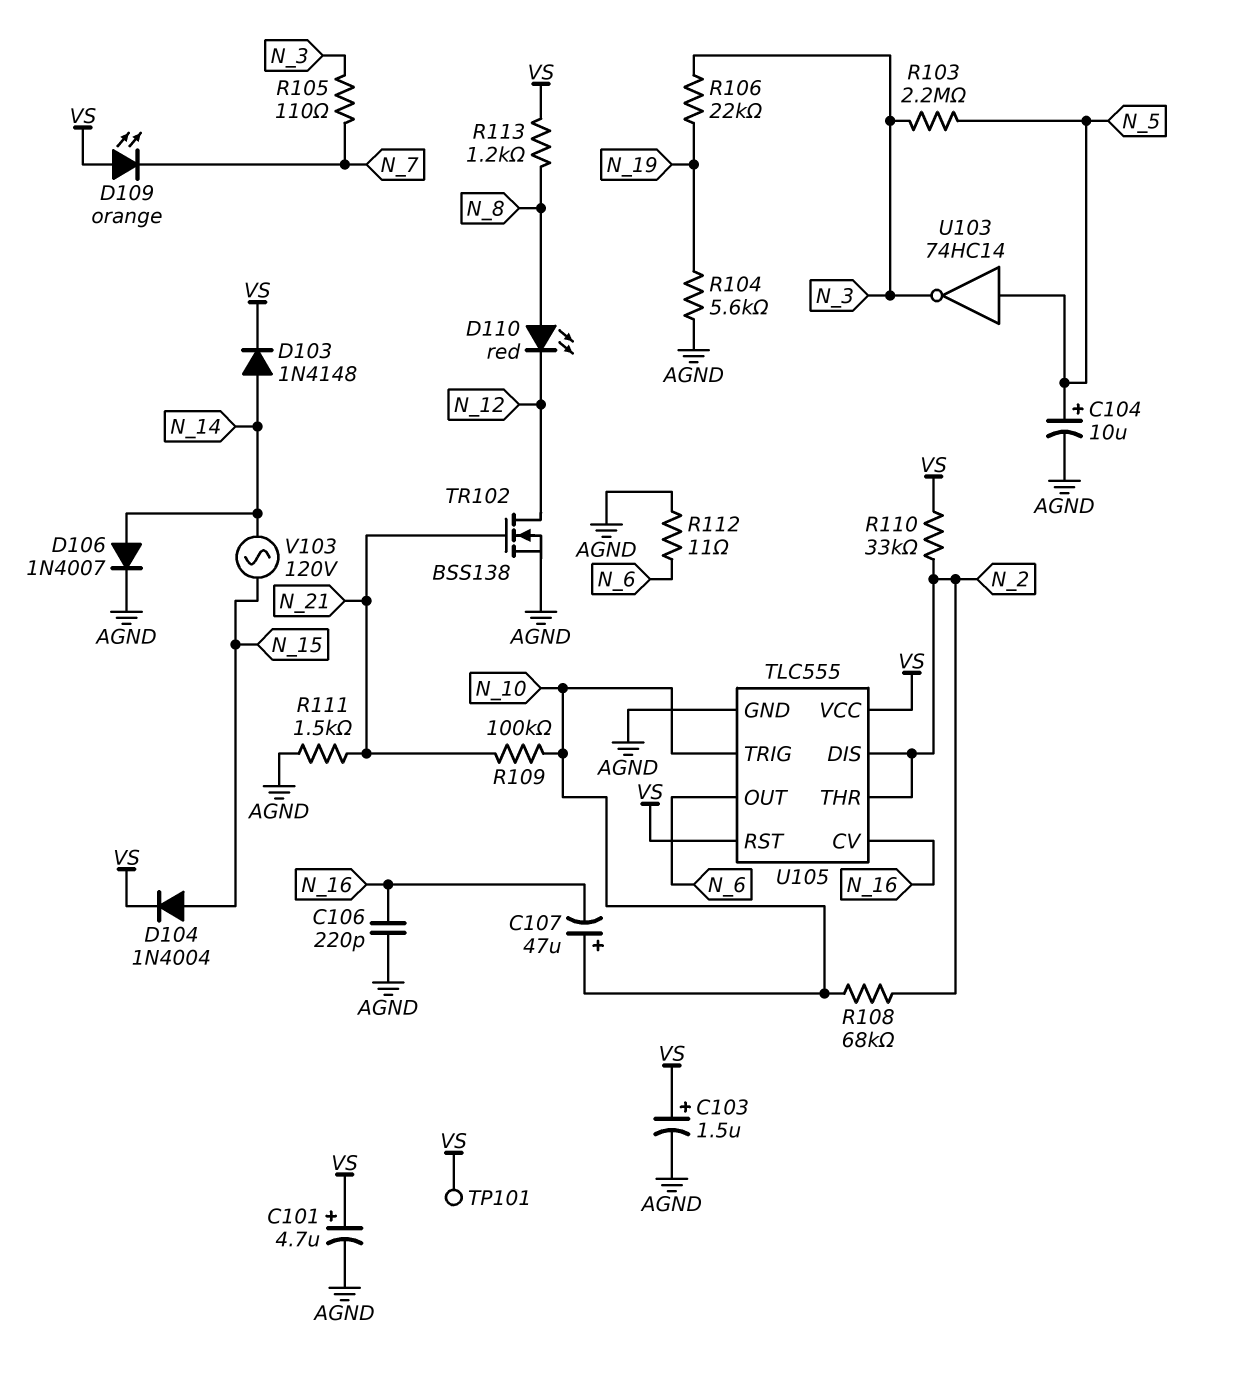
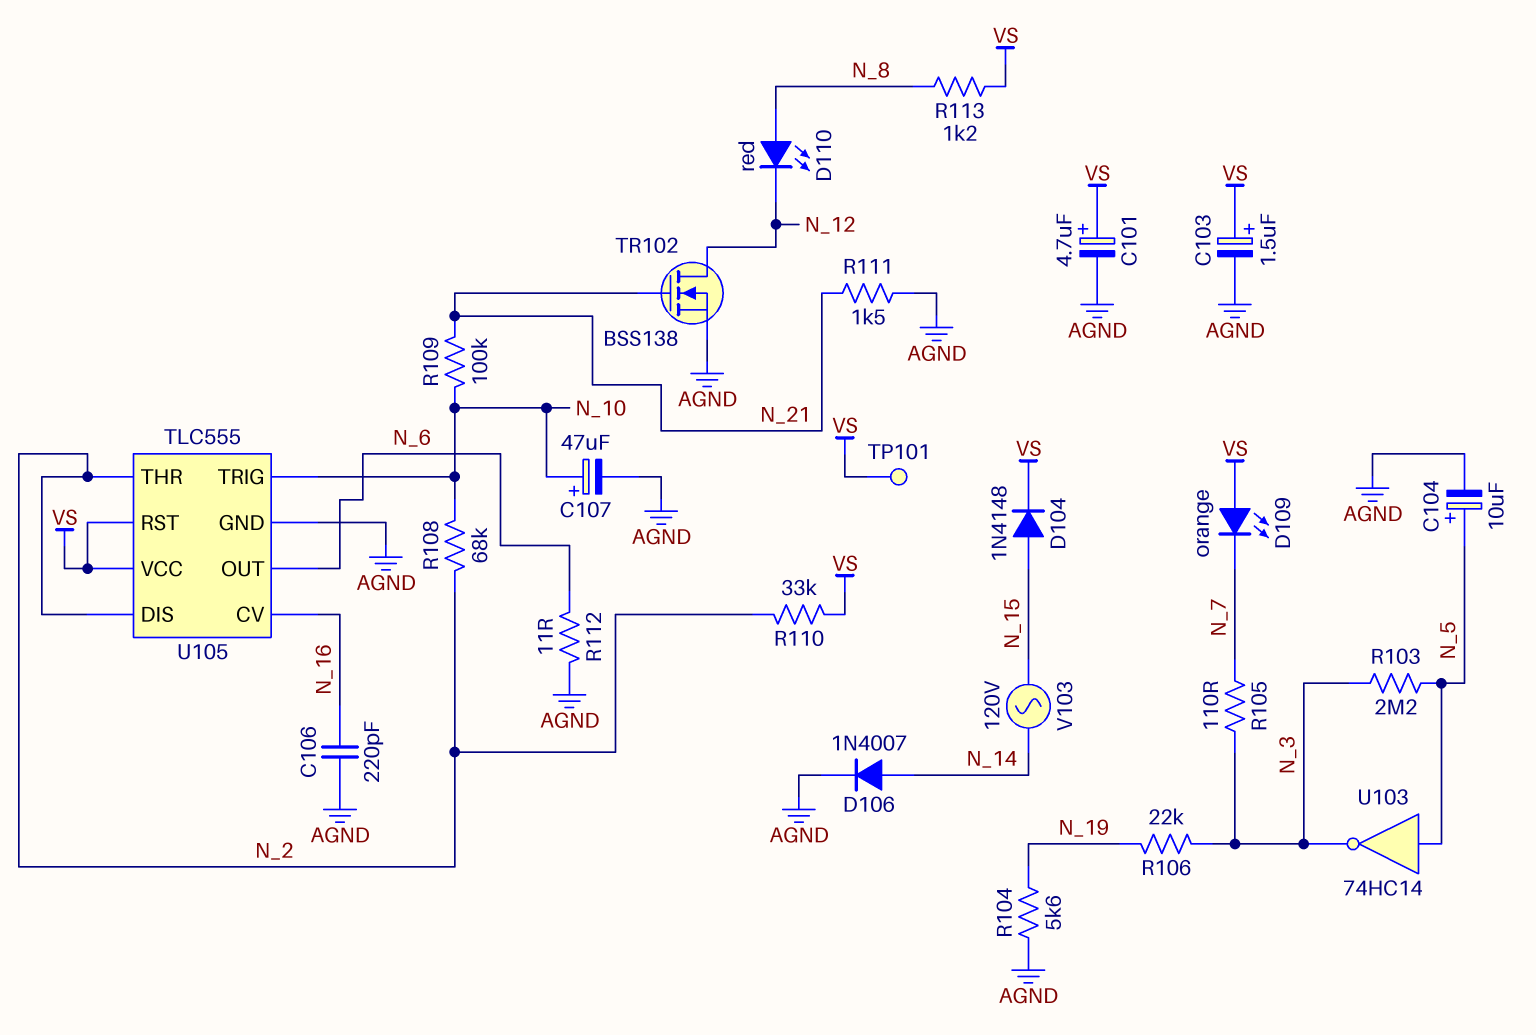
C107: 47uF (plus N_10, minus N_16) -> 47uF (plus N_10, minus AGND)
D103: diode 1N4148 (A N_14, K VS) -> none
D104: diode 1N4004 (A N_15, K VS) -> diode 1N4148 (A N_15, K VS)

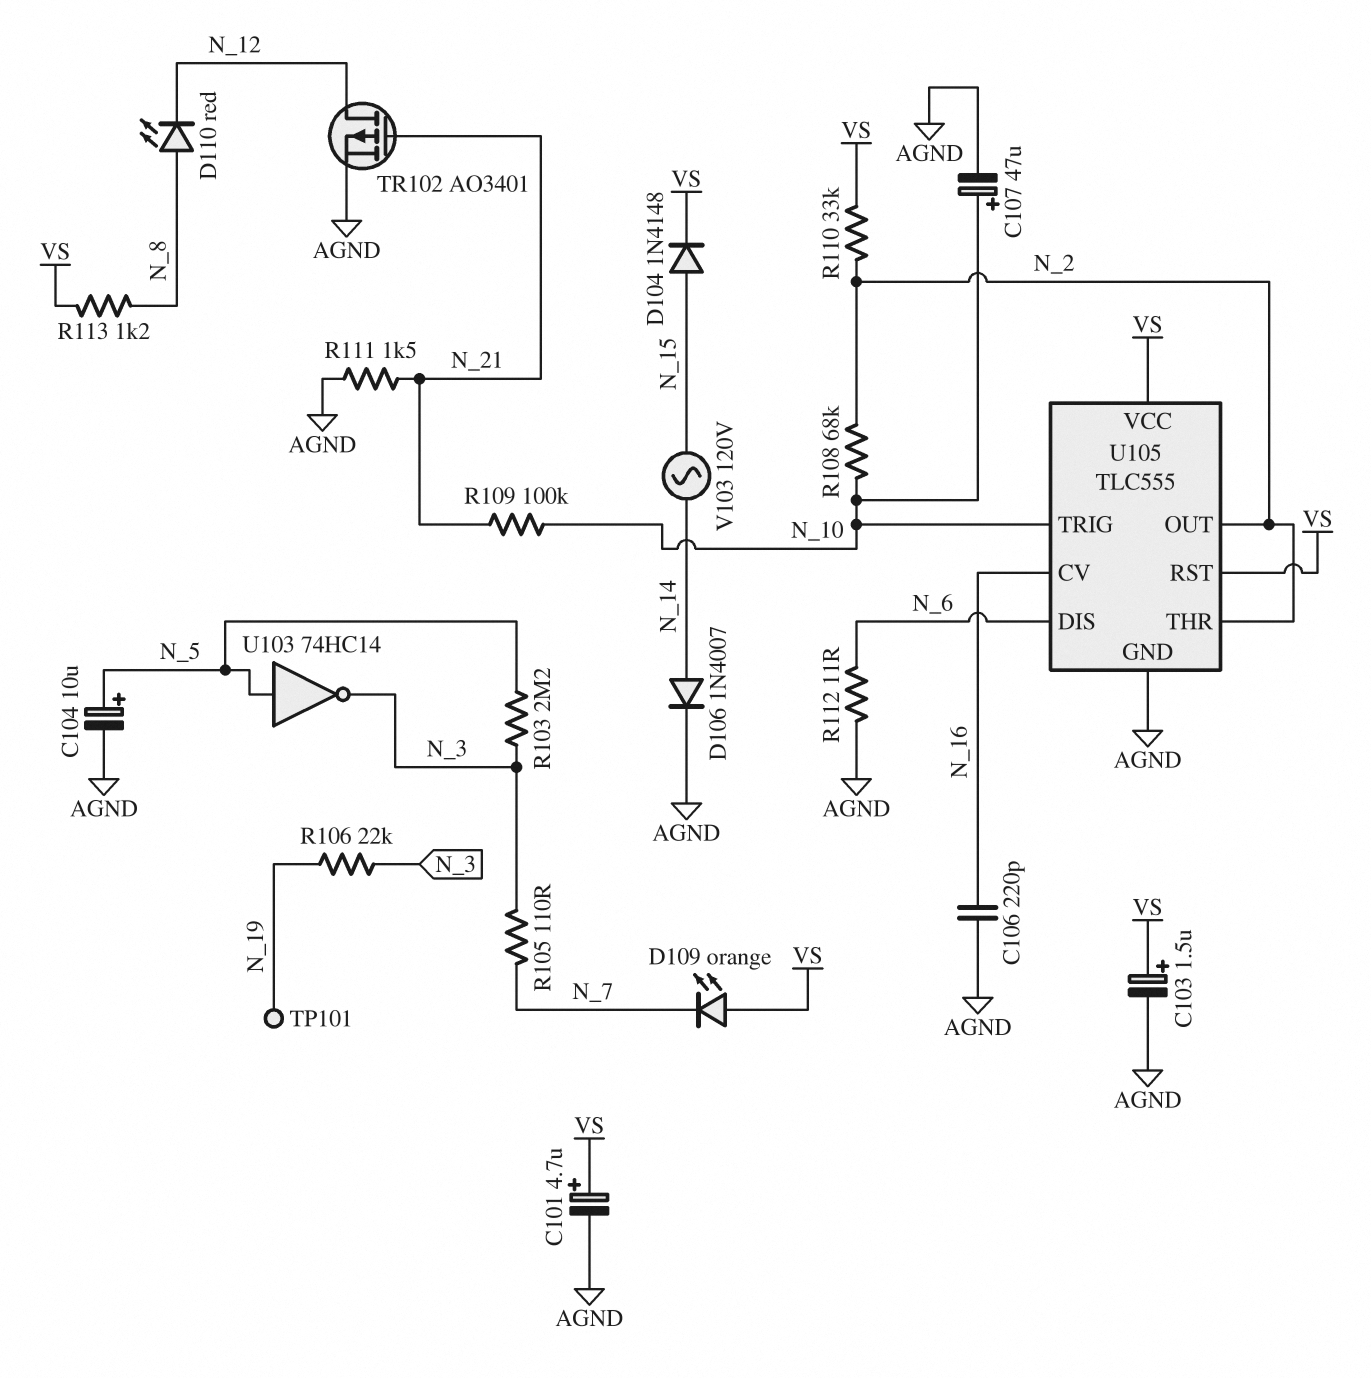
R104: 5.6k (AGND, N_19) -> none
TP101: test point (VS) -> test point (N_19)
TR102: NMOS BSS138 (G N_21, D N_12, S AGND) -> PMOS AO3401 (G N_21, D N_12, S AGND)
U105 pin DIS: N_2 -> N_6
U105 pin OUT: N_6 -> N_2

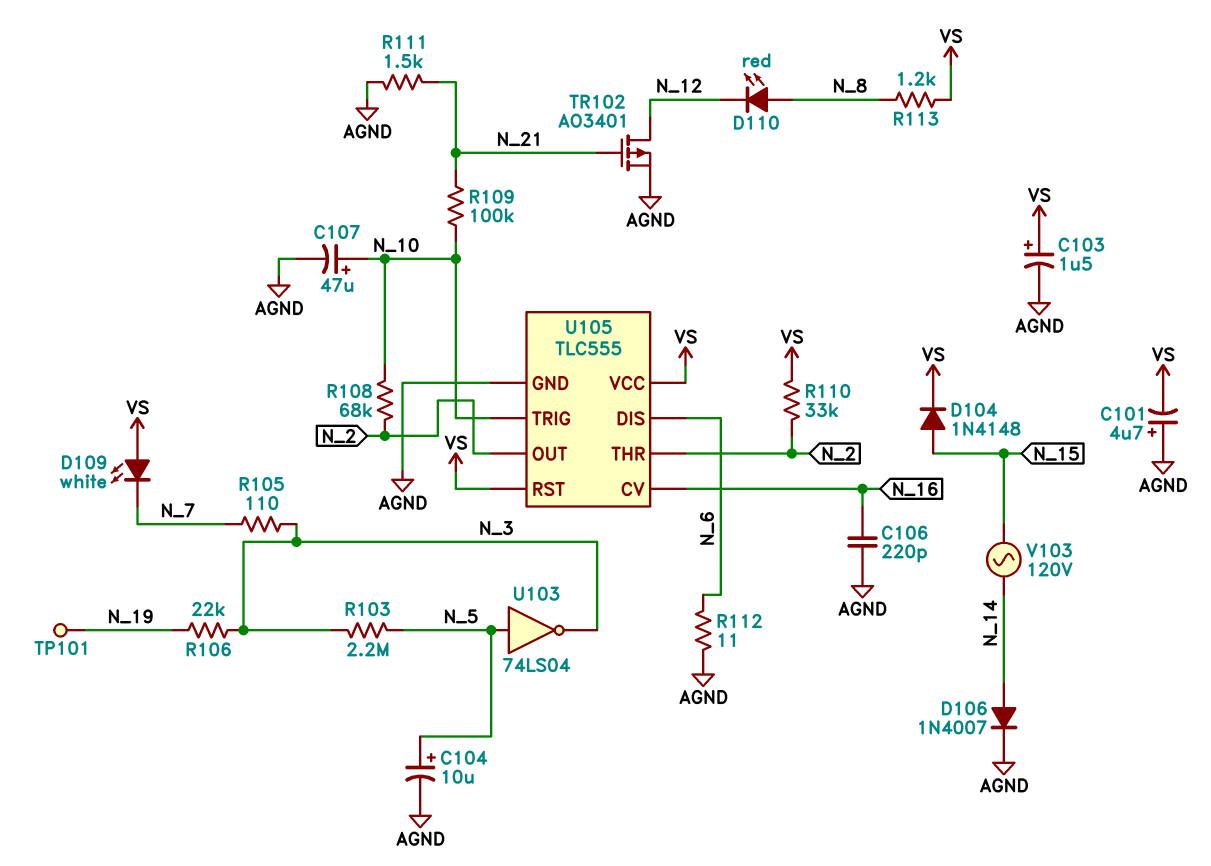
C101: 4.7uF (plus VS, minus AGND) -> 4.7uF (plus AGND, minus VS)
D109: LED orange (A VS, K N_7) -> LED white (A VS, K N_7)
U103: NOT 74HC14 (in N_5, out N_3) -> NOT 74LS04 (in N_5, out N_3)

